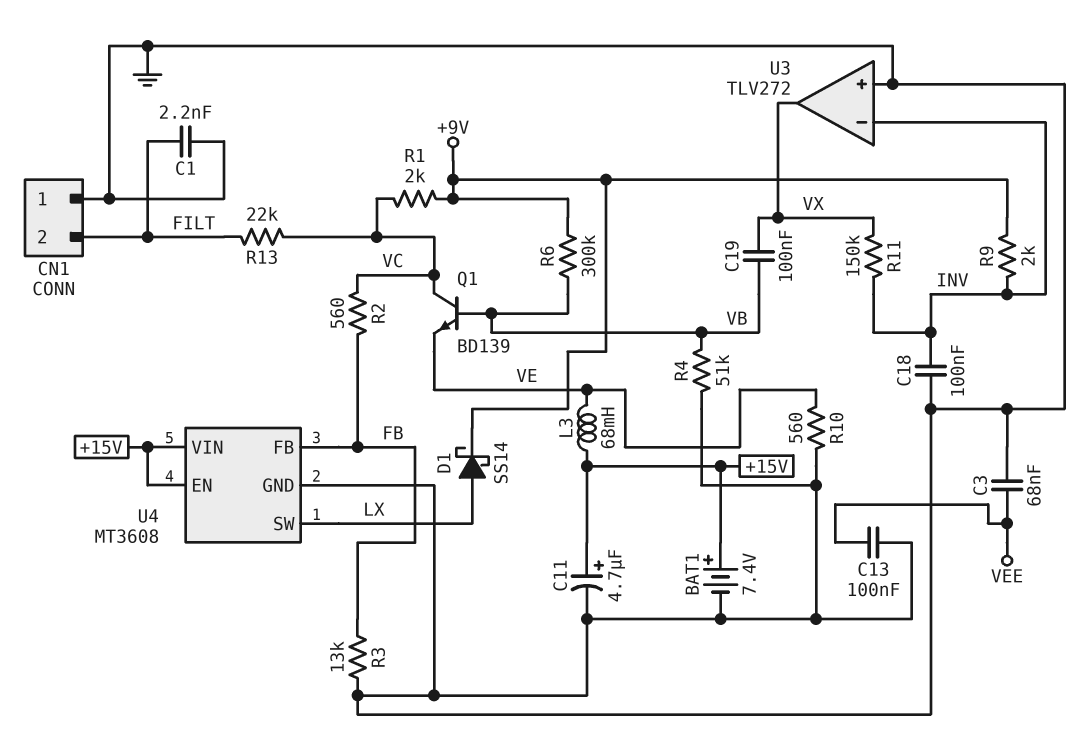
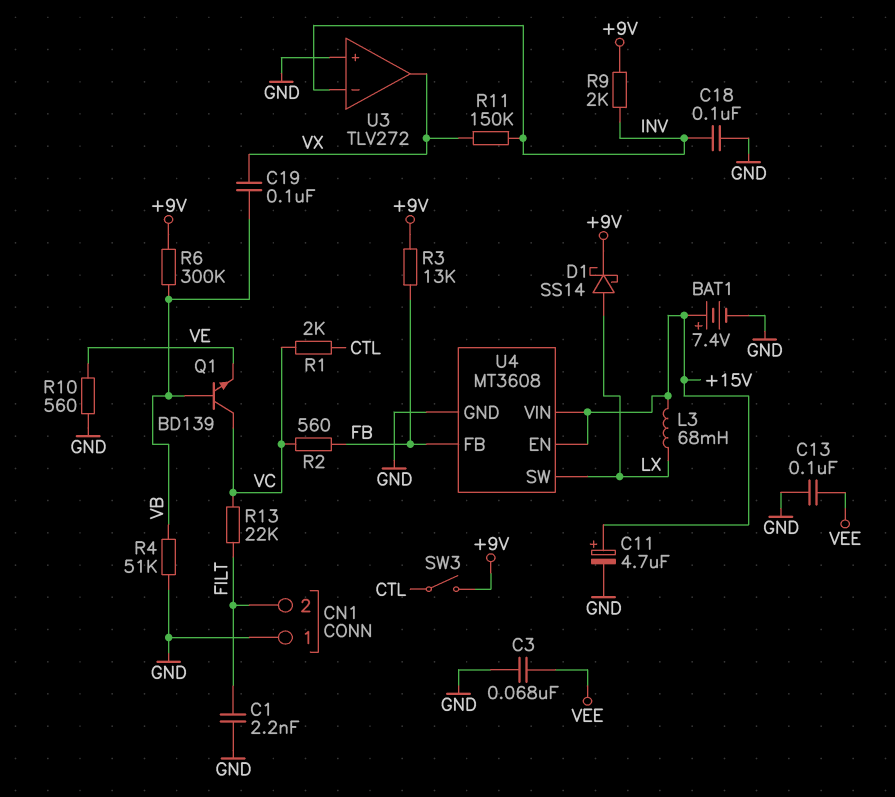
L3: 68mH (+15V, VE) -> 68mH (+15V, LX)
R1: 2k (+9V, VC) -> 2k (CTL, VC)
R3: 13k (FB, GND) -> 13k (+9V, FB)
SW3: none -> switch (+9V, CTL)

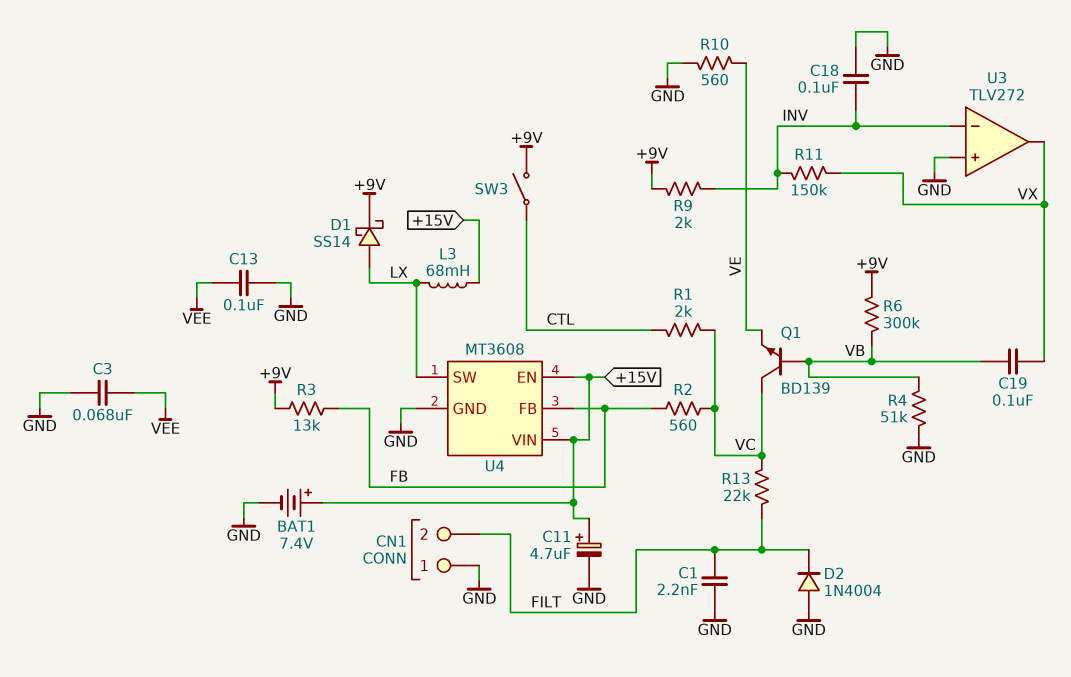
D2: none -> diode 1N4004 (A GND, K FILT)

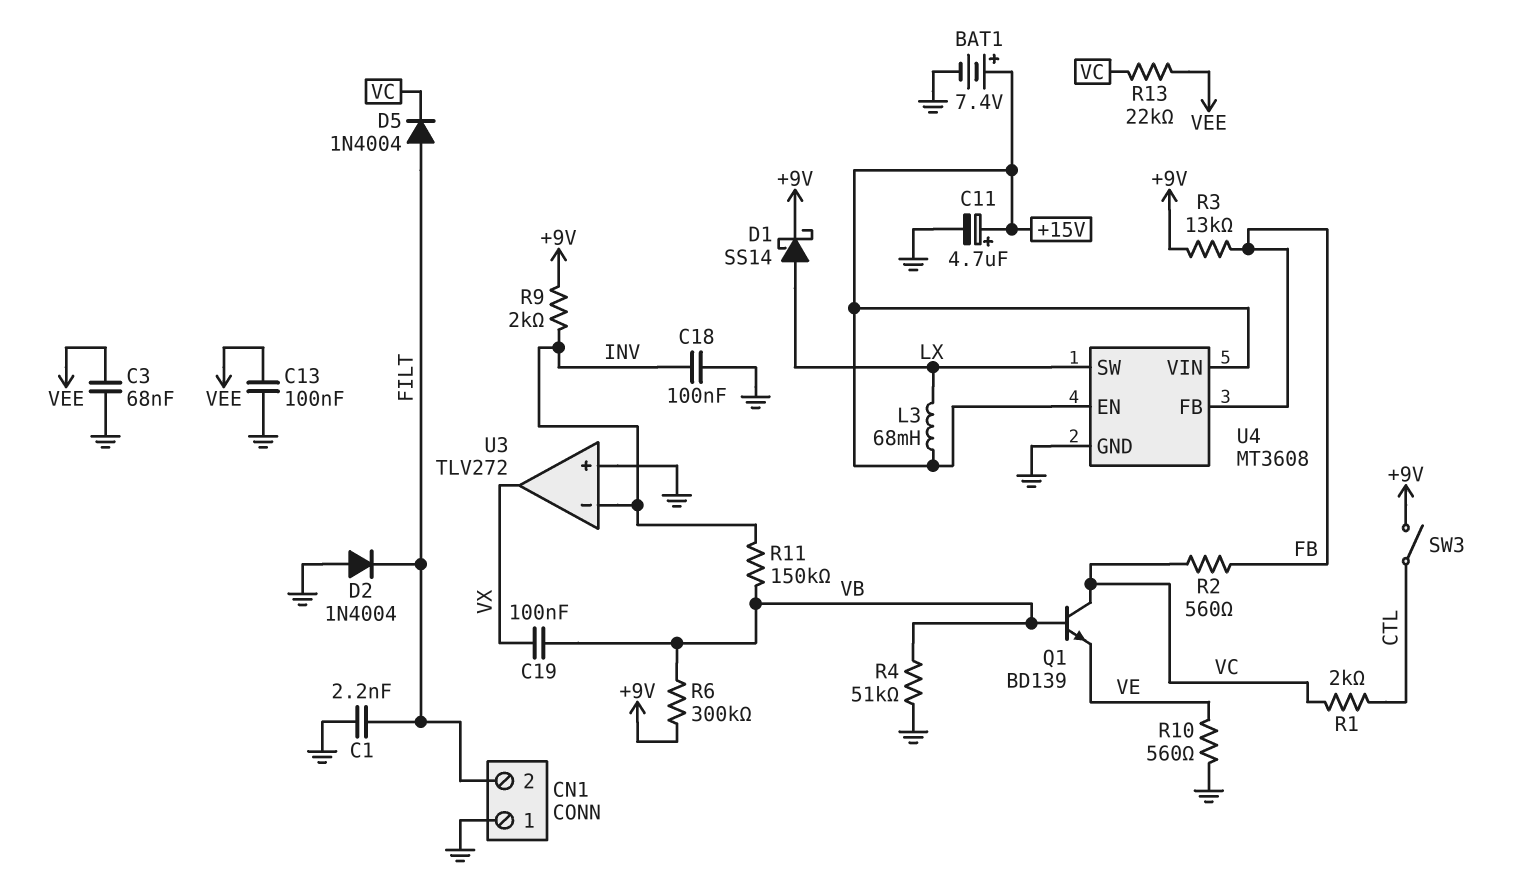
D5: none -> diode 1N4004 (A FILT, K VC)
R11: 150k (INV, VX) -> 150k (INV, VB)
R13: 22k (FILT, VC) -> 22k (VC, VEE)

